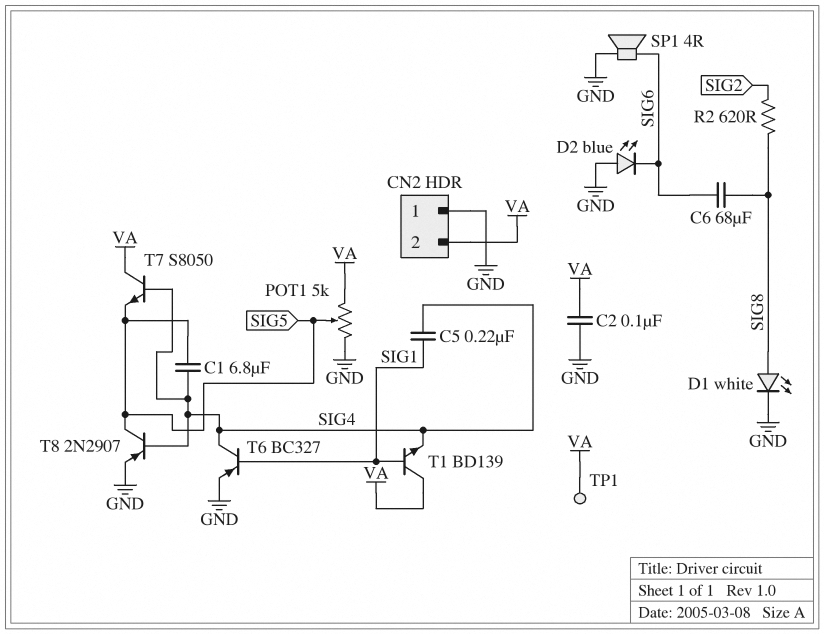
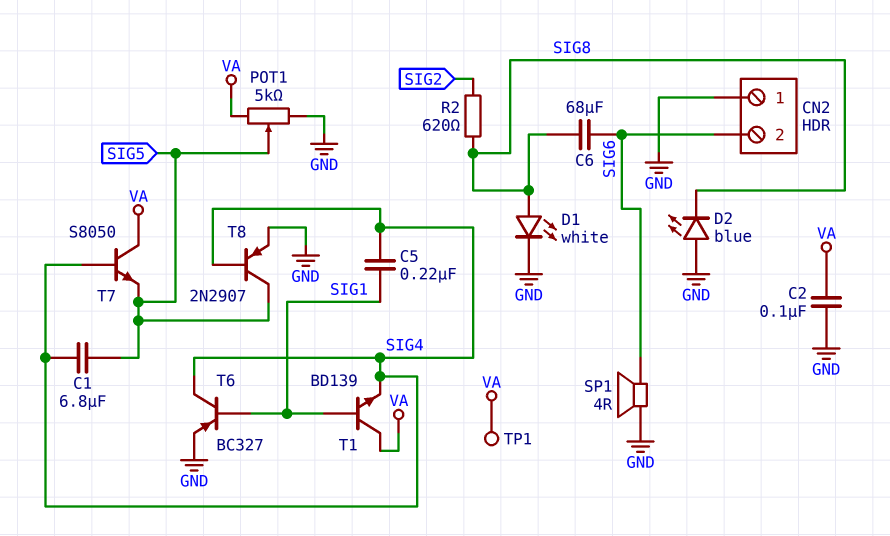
CN2 pin 2: VA -> SIG6
D2: LED blue (A GND, K SIG6) -> LED blue (A GND, K SIG8)

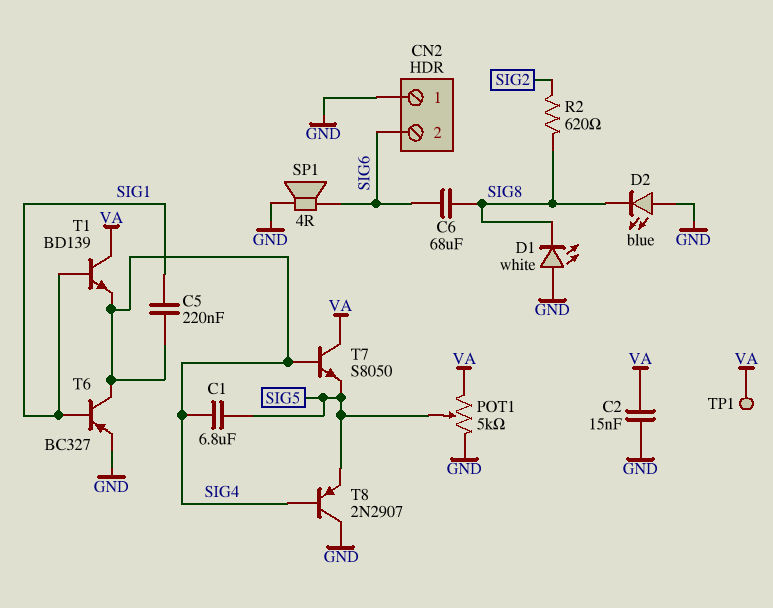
C2: 100nF (GND, VA) -> 15nF (GND, VA)
D1: LED white (A SIG8, K GND) -> LED white (A GND, K SIG8)
T8: PNP 2N2907 (B SIG4, C SIG5, E GND) -> PNP 2N2907 (B SIG4, C GND, E SIG5)

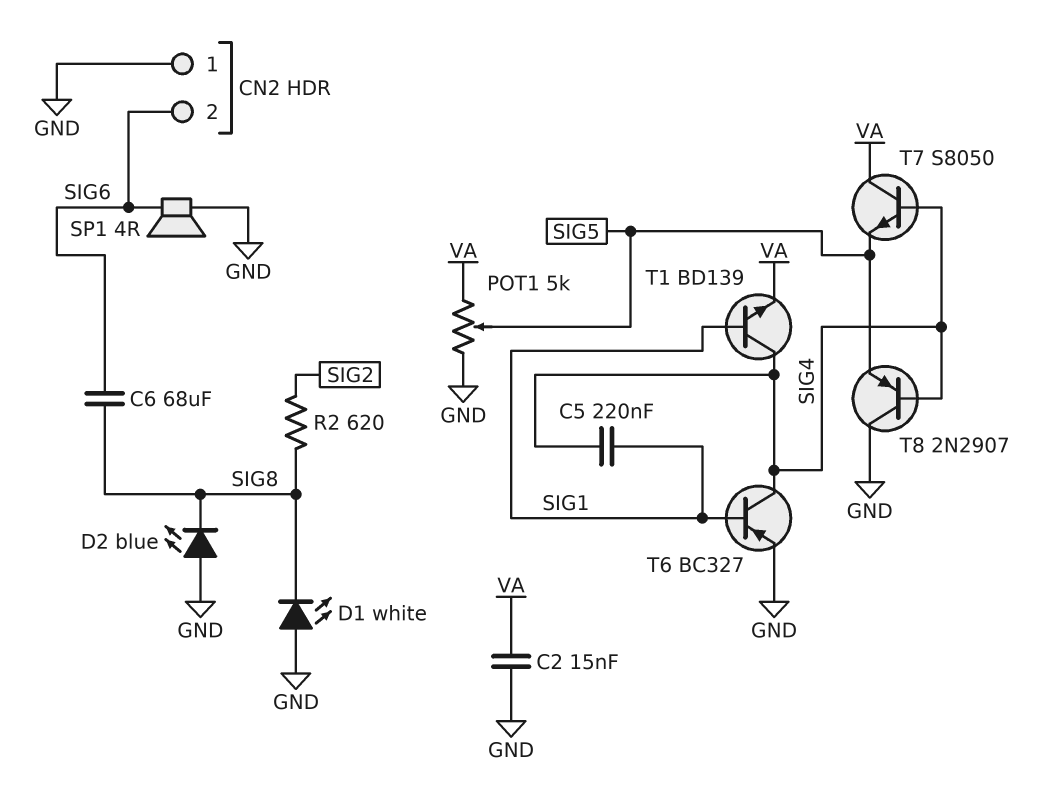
C1: 6.8uF (SIG4, SIG5) -> none
T1: NPN BD139 (B SIG1, C VA, E SIG4) -> NPN BD139 (B SIG1, C SIG4, E VA)
TP1: test point (VA) -> none

